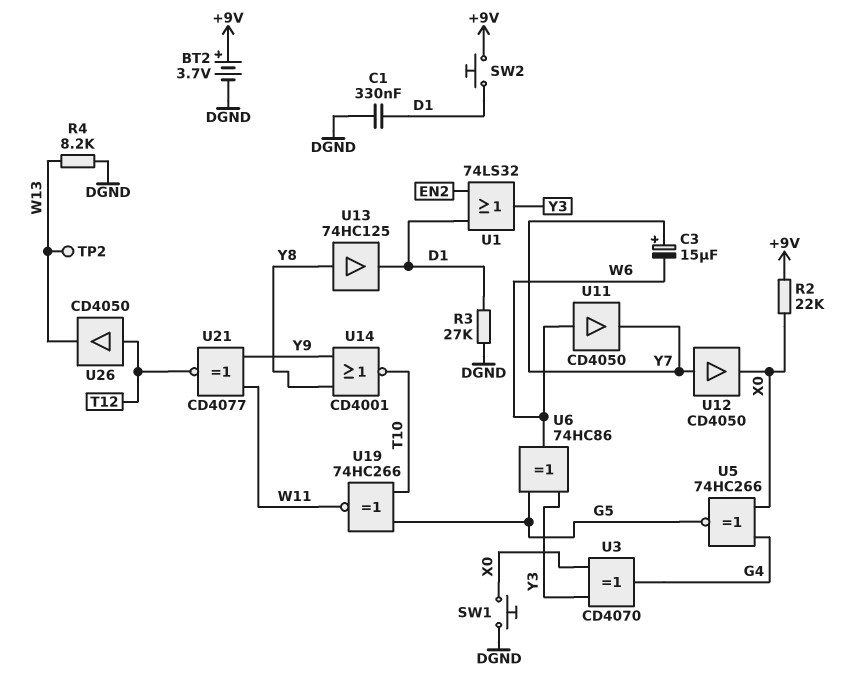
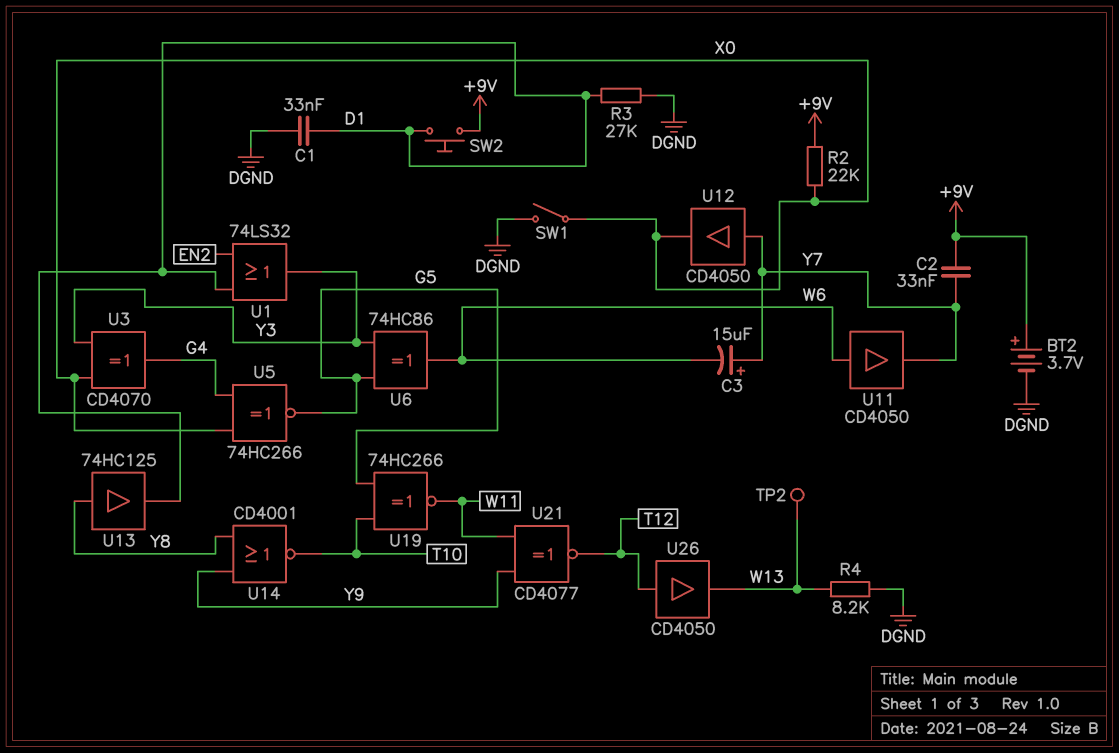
C1: 330nF (D1, DGND) -> 33nF (D1, DGND)
C2: none -> 33nF (+9V, Y7)
SW1: button (DGND, X0) -> switch (DGND, X0)

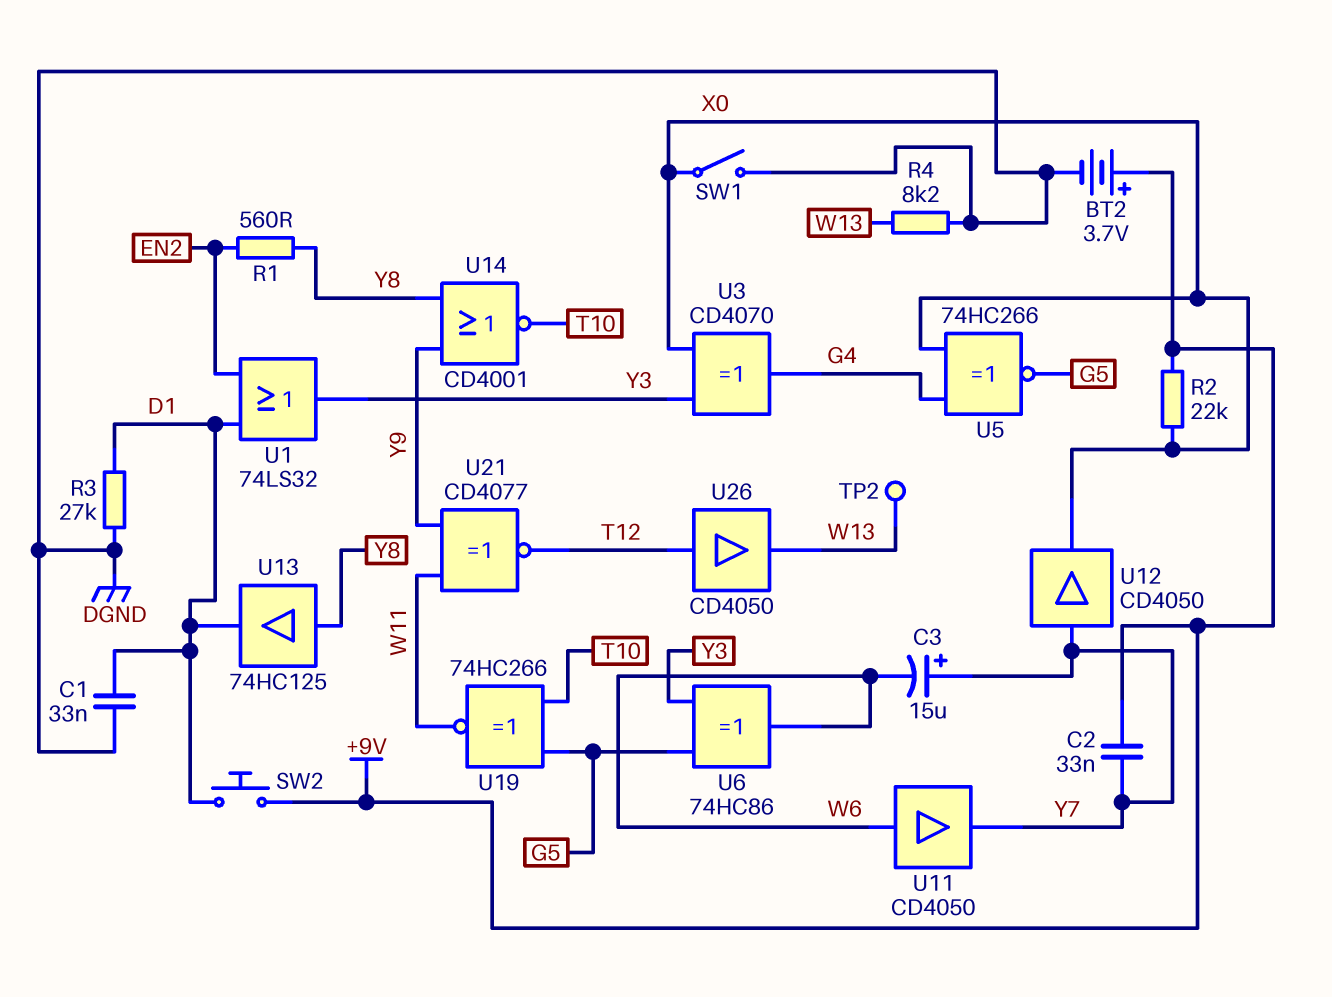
R1: none -> 560 (EN2, Y8)

